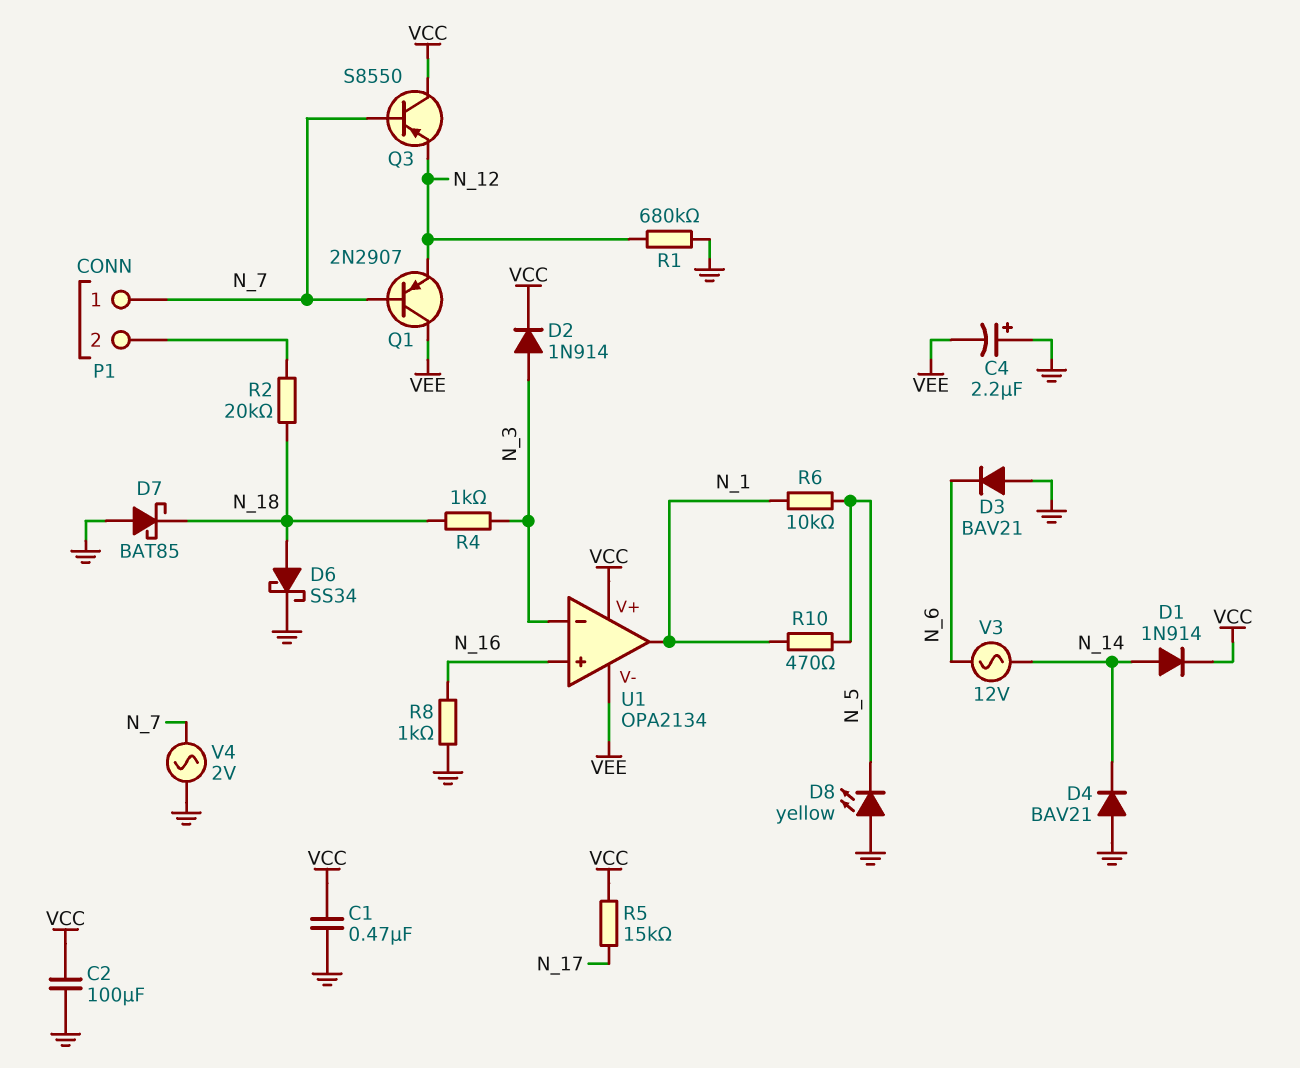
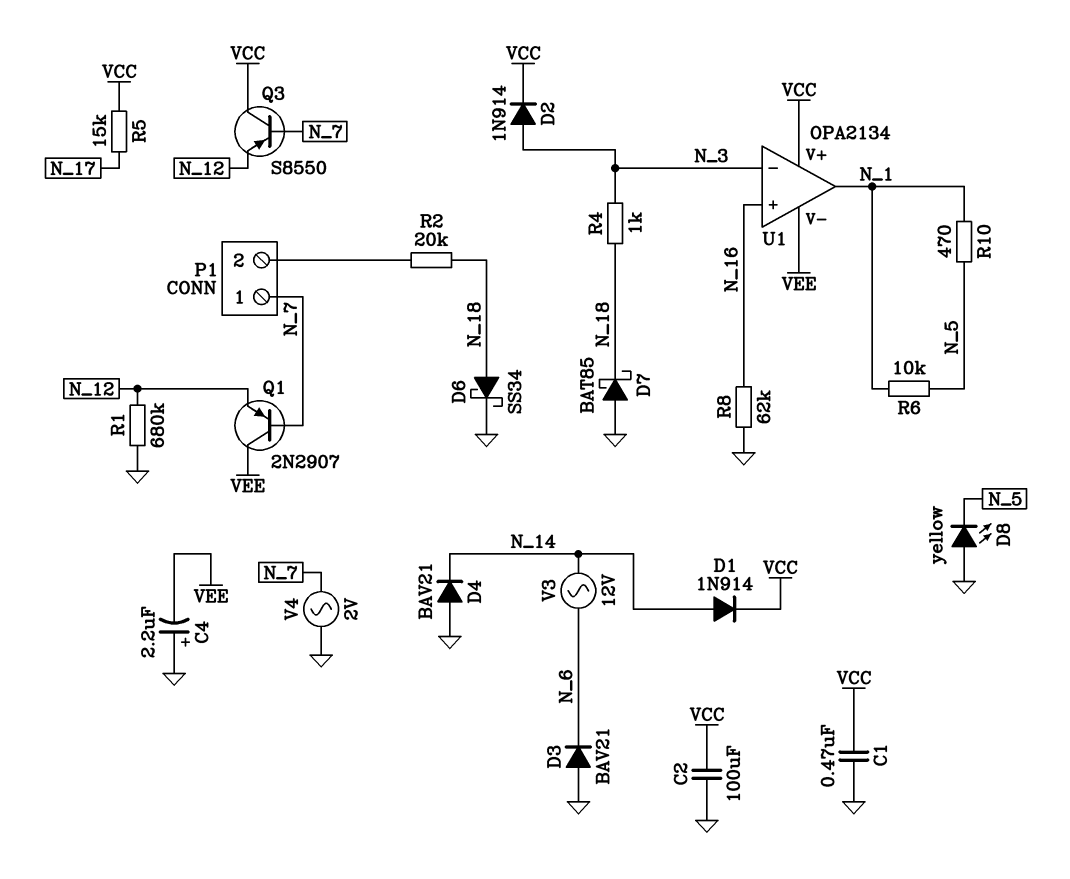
R8: 1k (GND, N_16) -> 62k (GND, N_16)

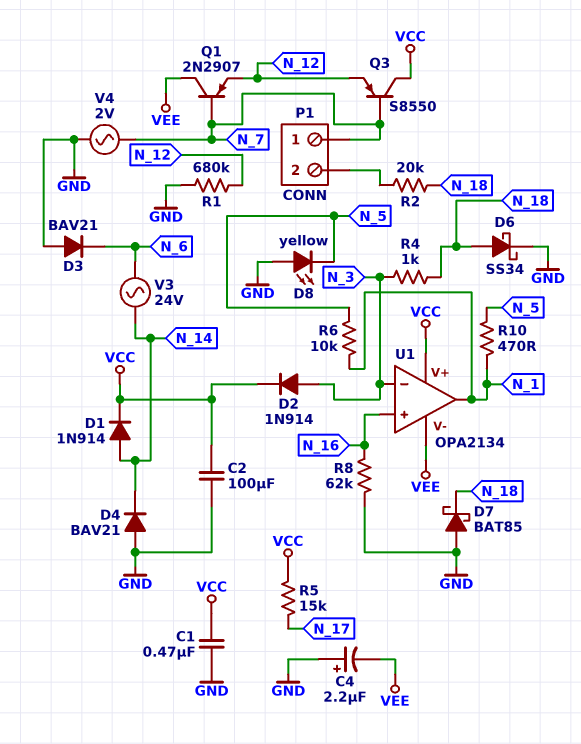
V3: AC 12V (N_6, N_14) -> AC 24V (N_6, N_14)

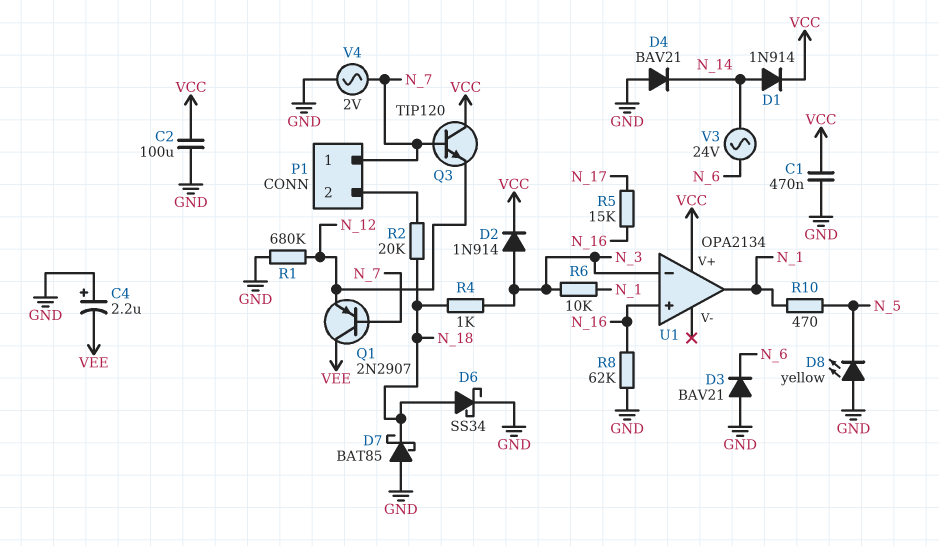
Q3: PNP S8550 (B N_7, C VCC, E N_12) -> NPN TIP120 (B N_7, C VCC, E N_12)
R5: 15k (N_17, VCC) -> 15k (N_16, N_17)
R6: 10k (N_1, N_5) -> 10k (N_1, N_3)
U1 pin V-: VEE -> none

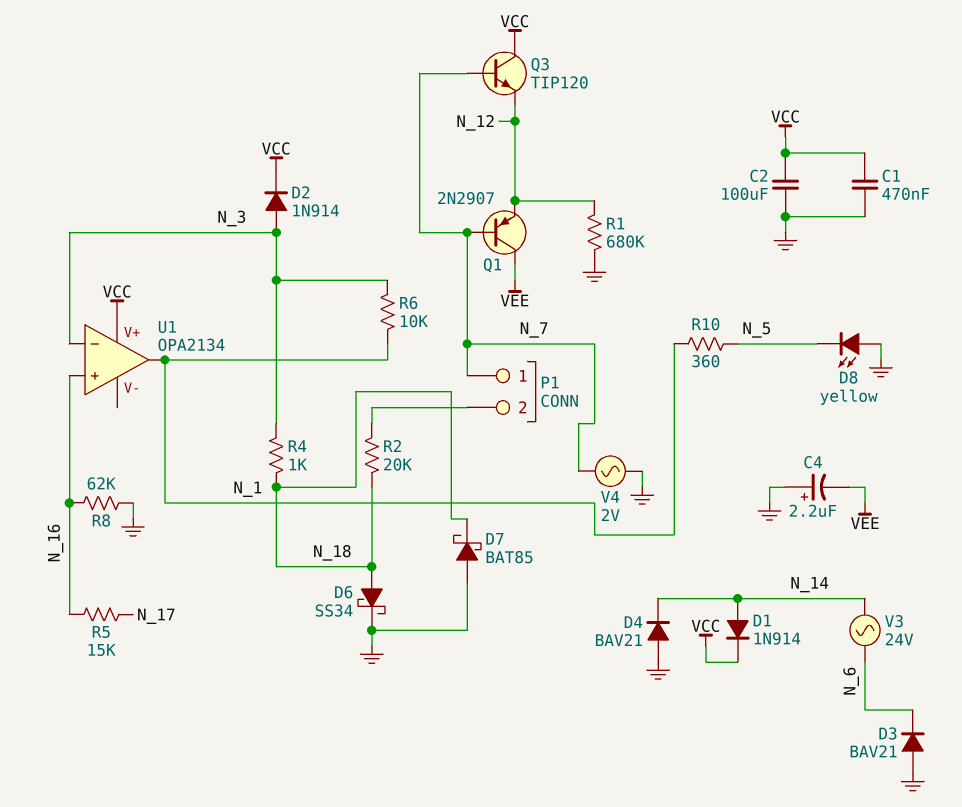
R10: 470 (N_1, N_5) -> 360 (N_1, N_5)

